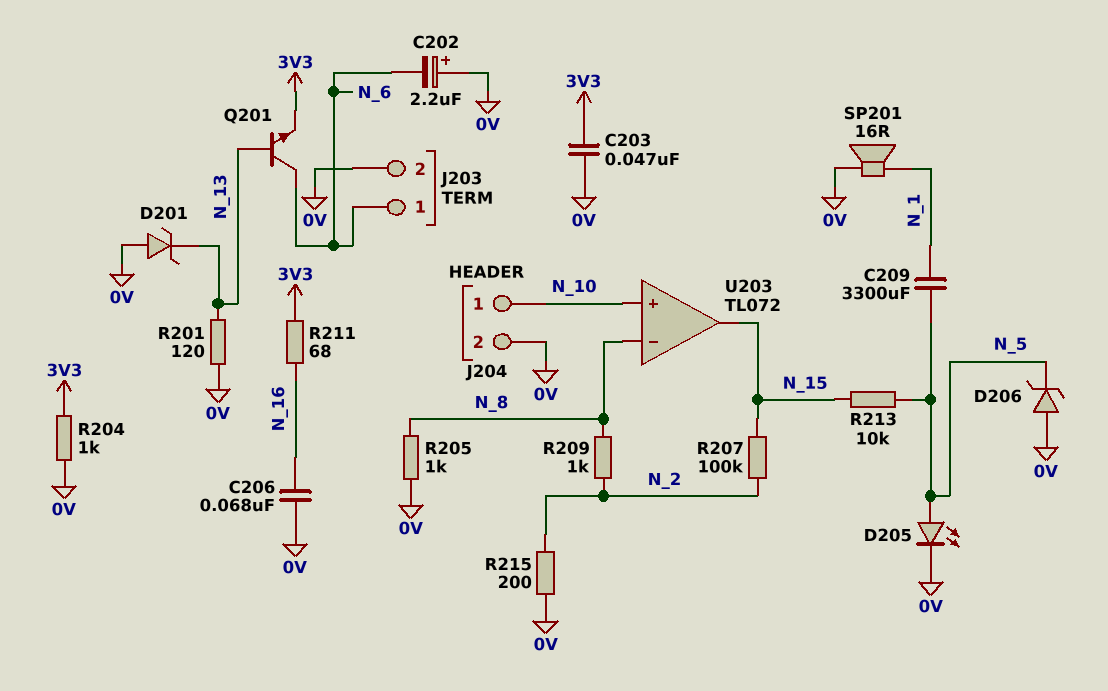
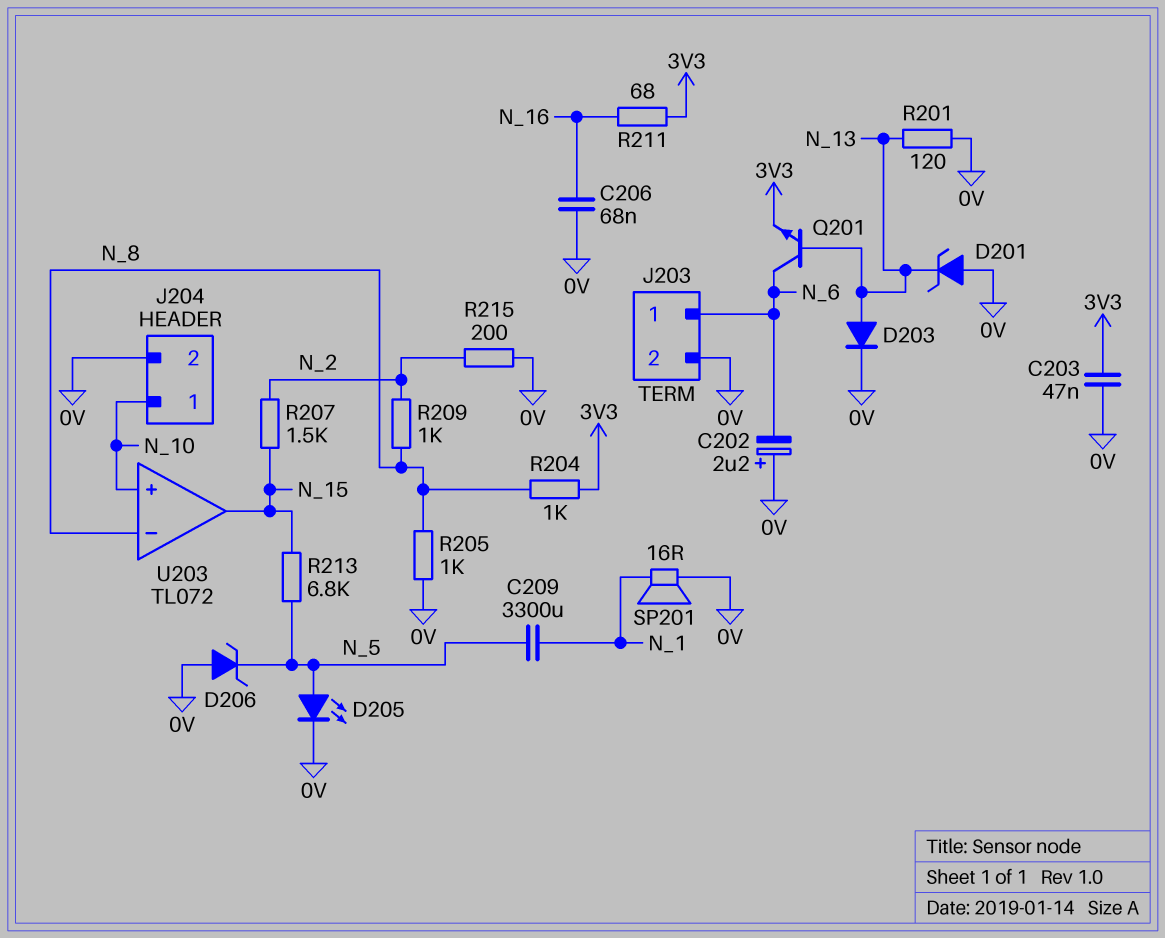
D203: none -> diode (A N_13, K 0V)
R204: 1k (0V, 3V3) -> 1k (3V3, N_8)
R207: 100k (N_2, N_15) -> 1.5k (N_2, N_15)
R213: 10k (N_5, N_15) -> 6.8k (N_5, N_15)

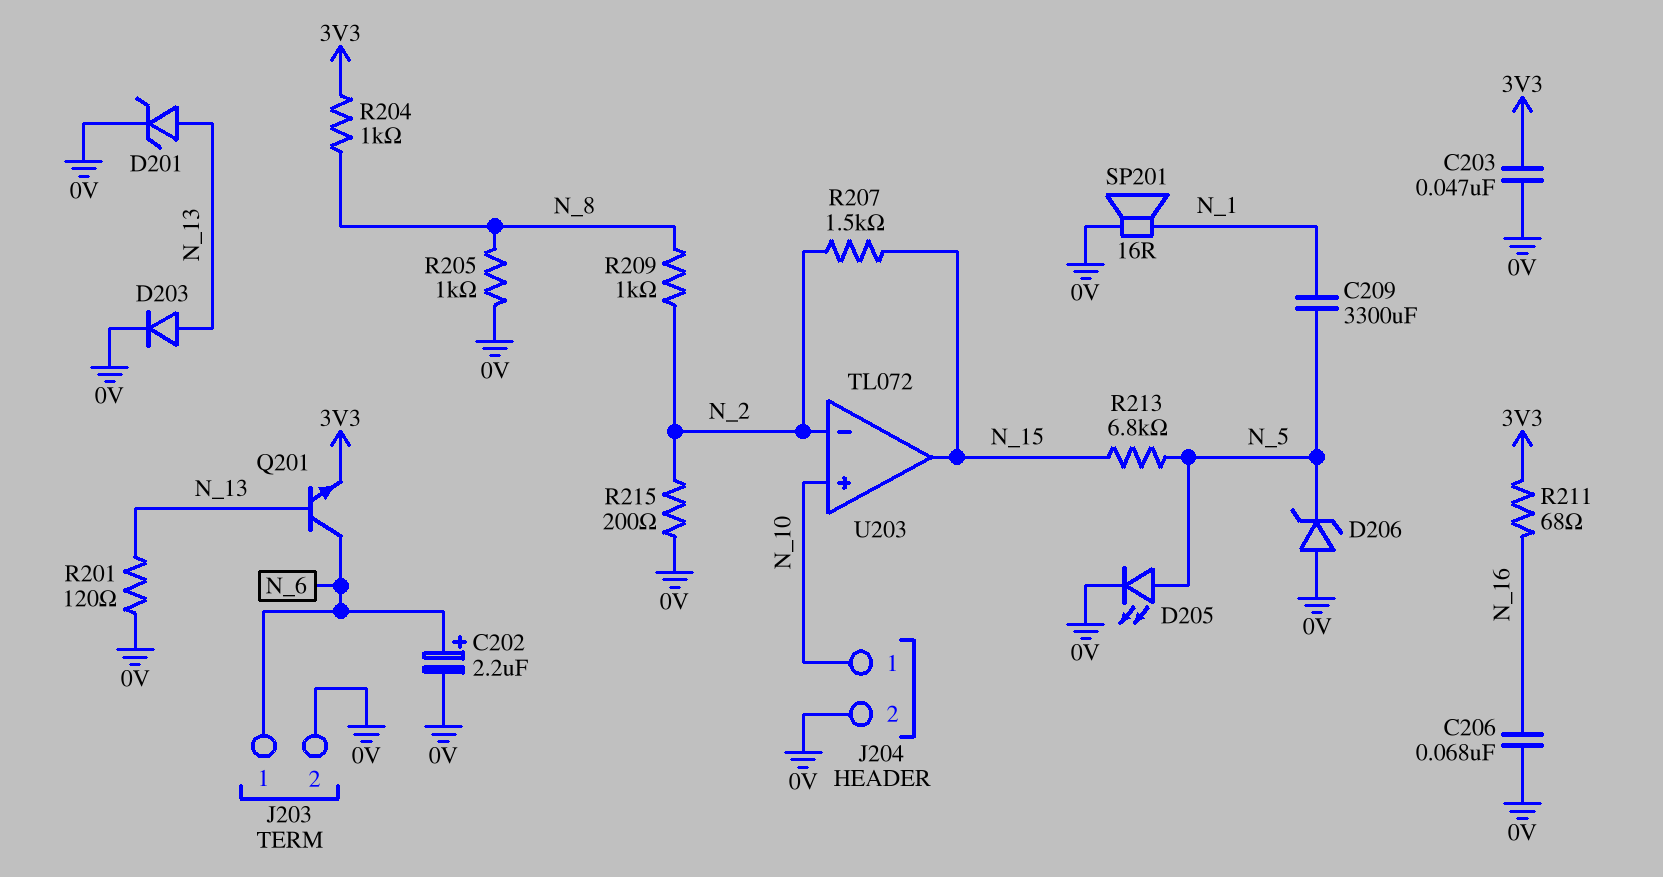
C202: 2.2uF (plus 0V, minus N_6) -> 2.2uF (plus N_6, minus 0V)
D201: zener (A 0V, K N_13) -> zener (A N_13, K 0V)
U203 pin in-: N_8 -> N_2

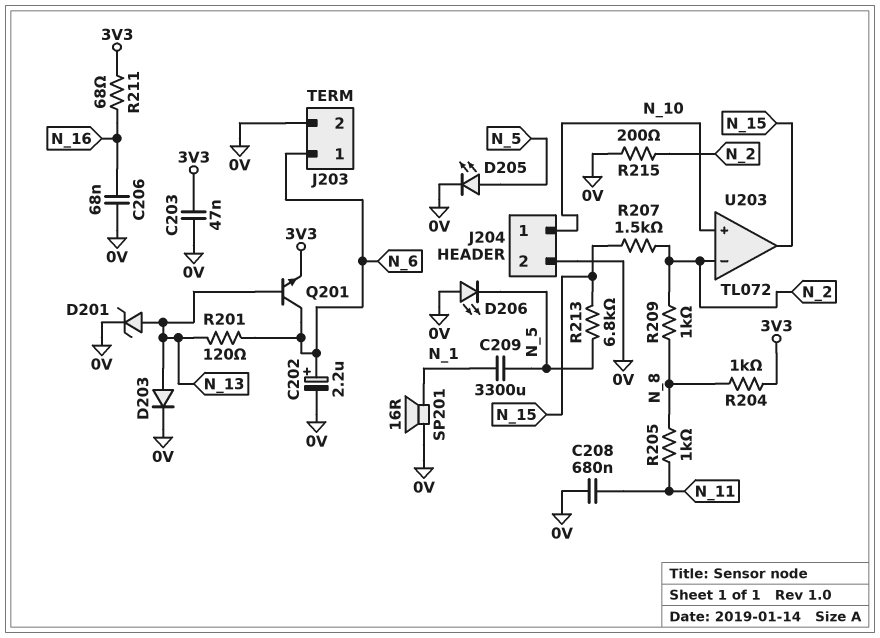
C208: none -> 680nF (0V, N_11)
D206: zener (A 0V, K N_5) -> LED (A 0V, K N_5)
R201: 120 (0V, N_13) -> 120 (N_6, N_13)
R205: 1k (0V, N_8) -> 1k (N_8, N_11)

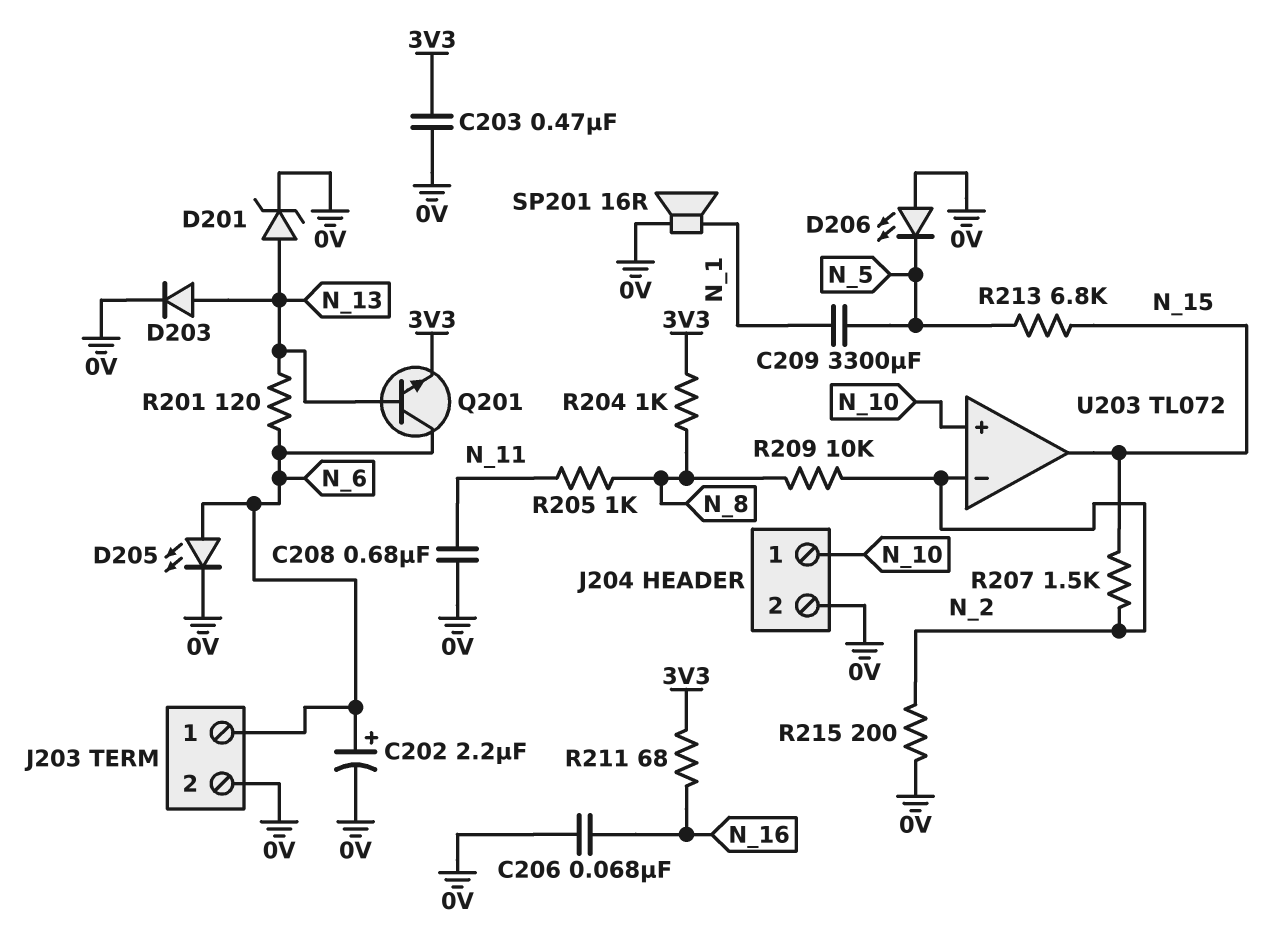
C203: 47nF (0V, 3V3) -> 470nF (0V, 3V3)
D205: LED (A N_5, K 0V) -> LED (A N_6, K 0V)
R209: 1k (N_2, N_8) -> 10k (N_2, N_8)

